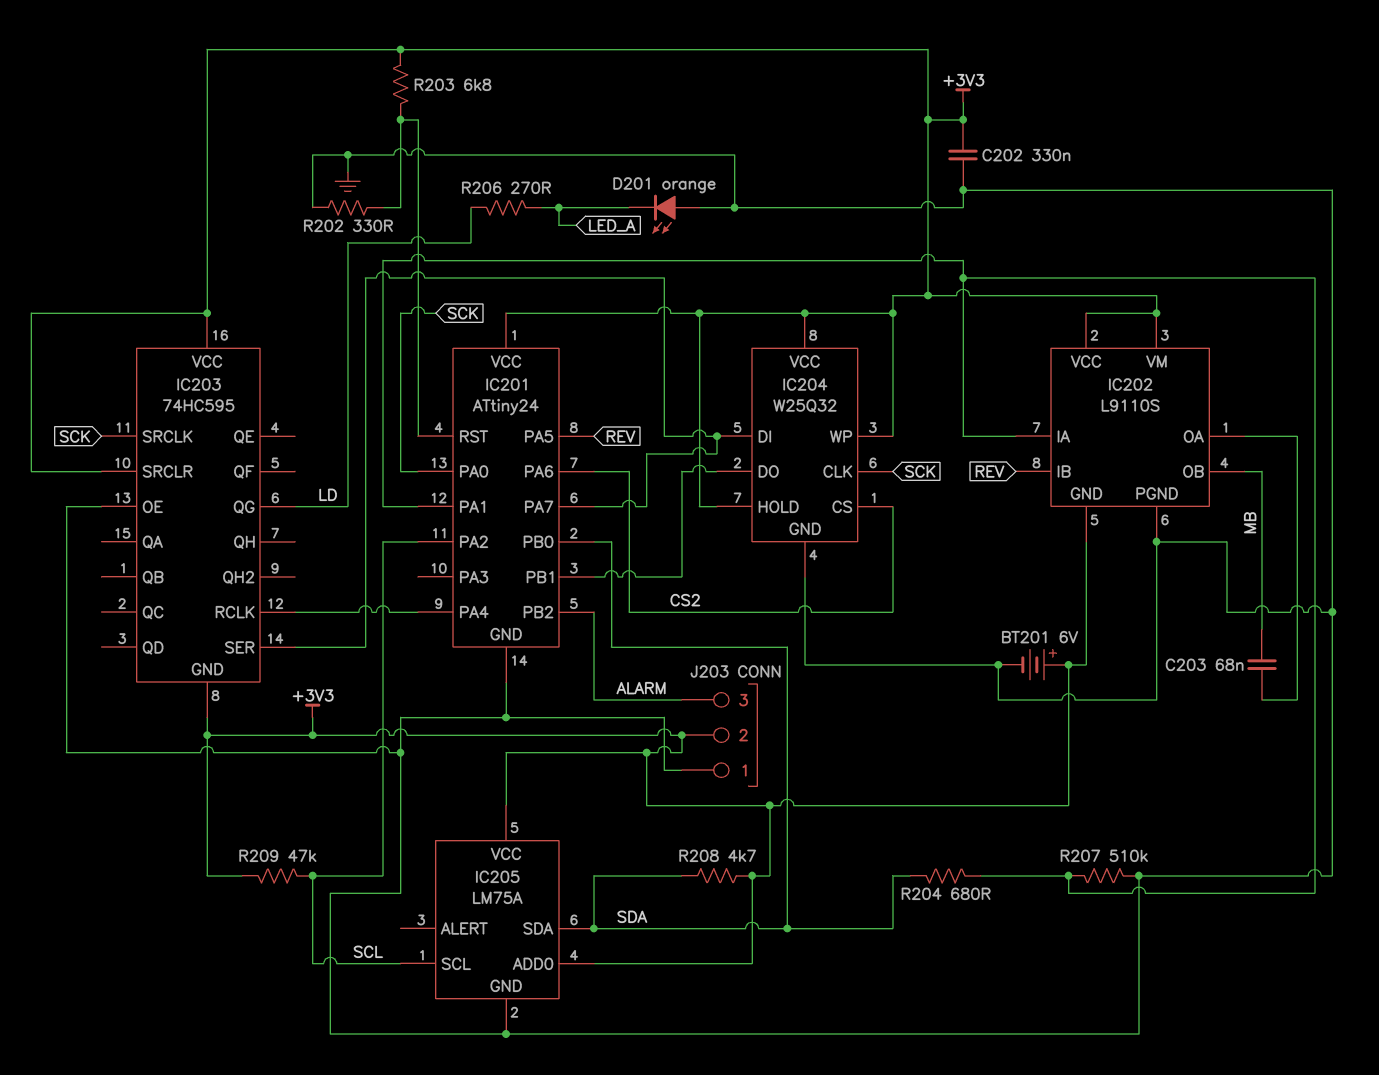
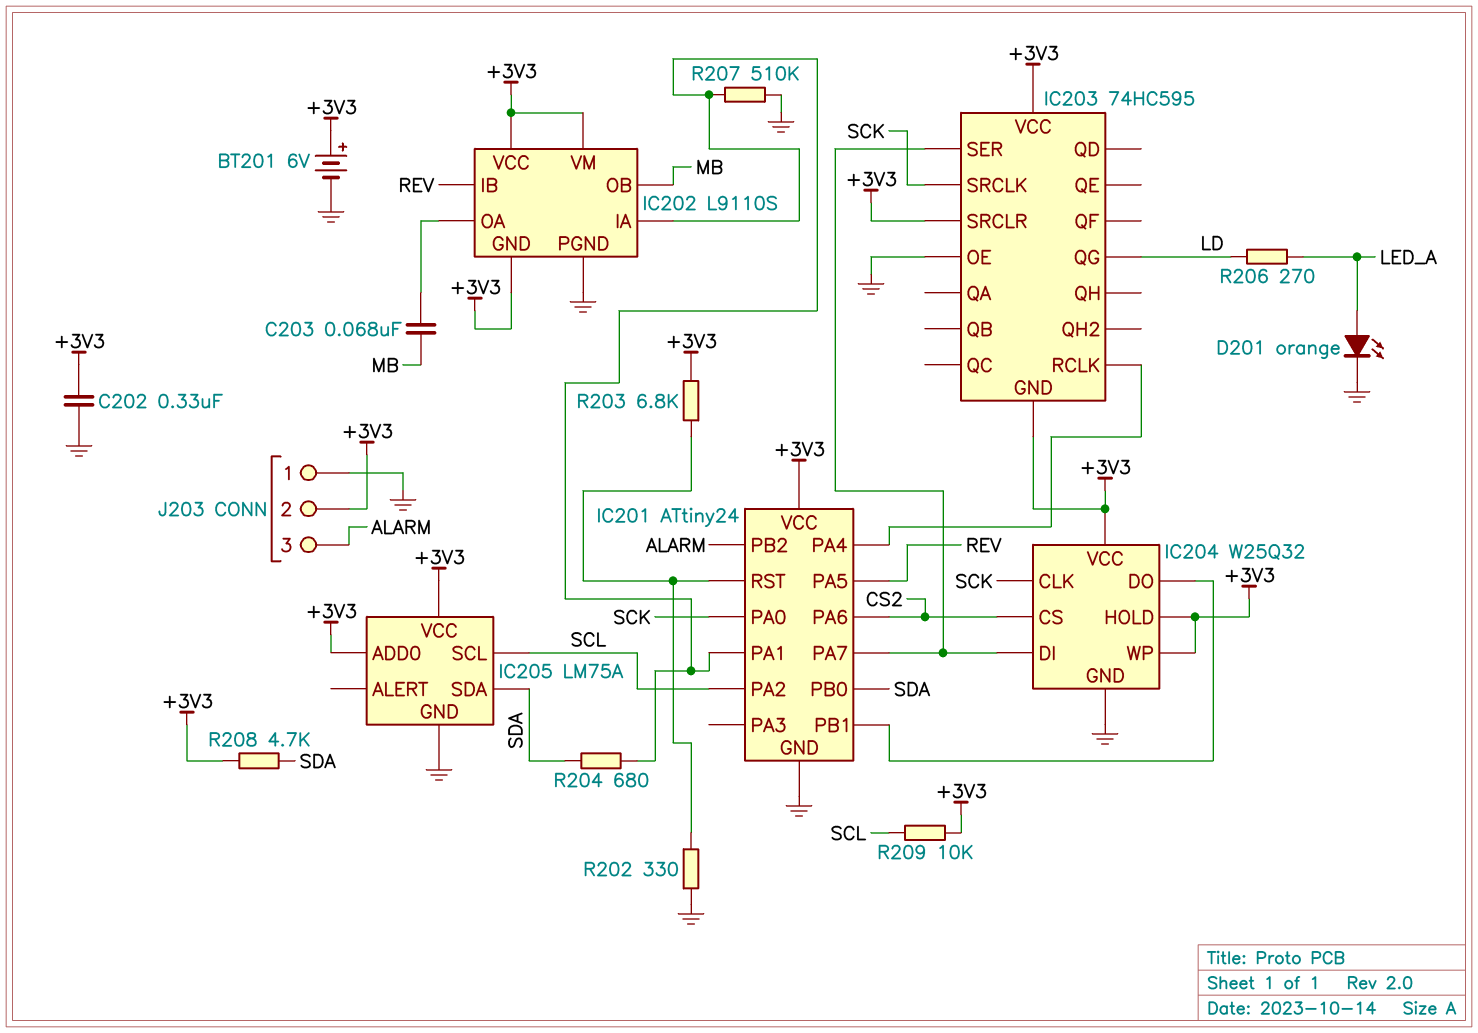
D201: LED orange (A GND, K LED_A) -> LED orange (A LED_A, K GND)
R209: 47k (+3V3, SCL) -> 10k (+3V3, SCL)

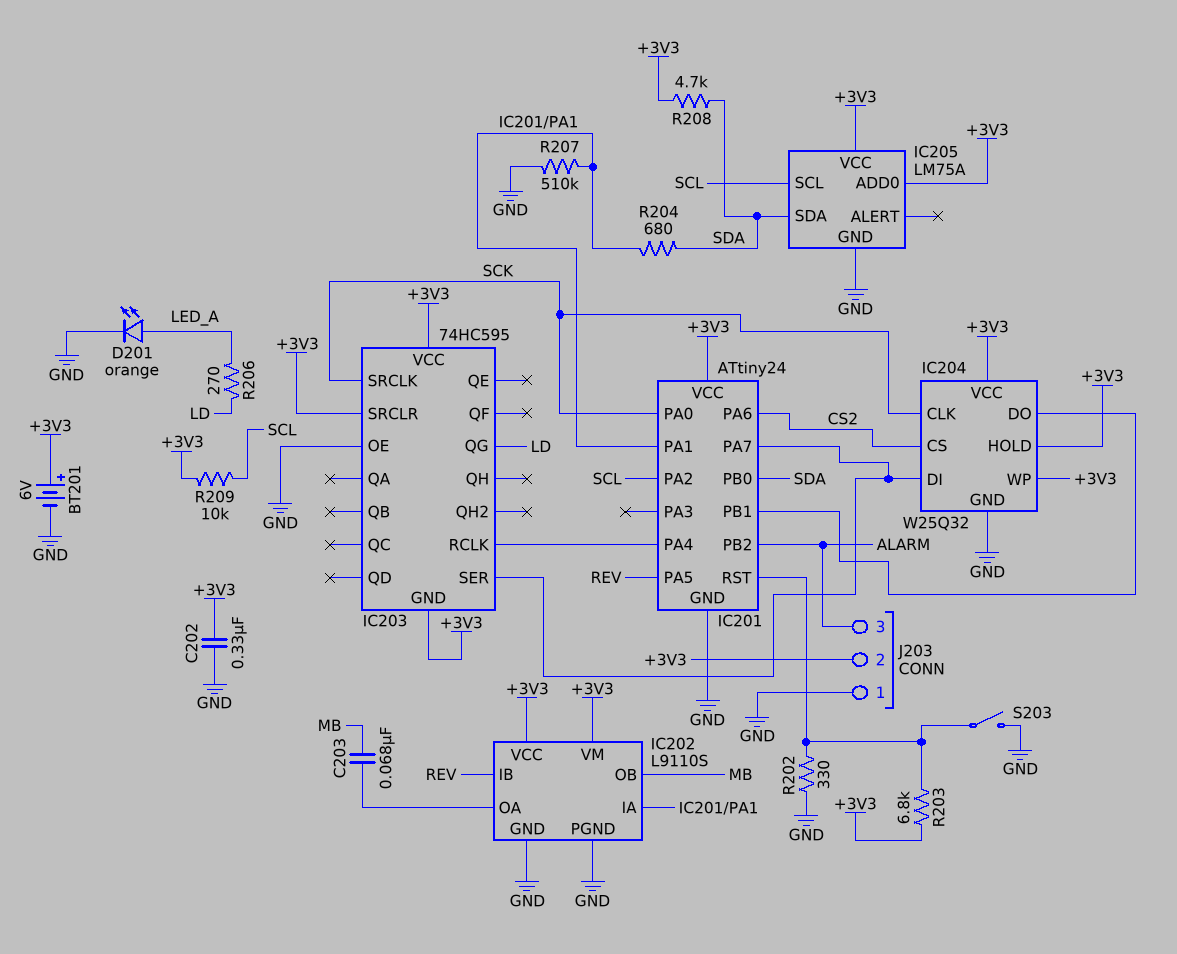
IC202 pin GND: +3V3 -> GND
S203: none -> switch (GND, IC201/RST)

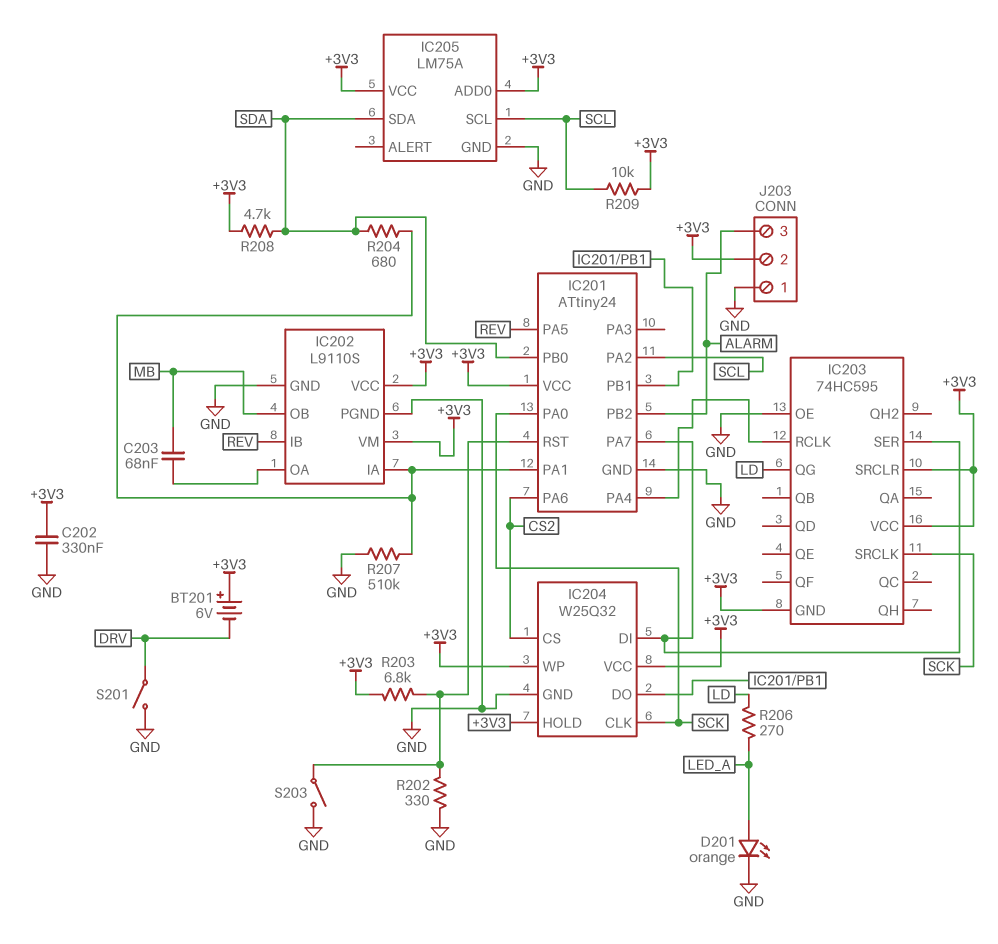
BT201: 6V (plus +3V3, minus GND) -> 6V (plus +3V3, minus DRV)
S201: none -> switch (DRV, GND)

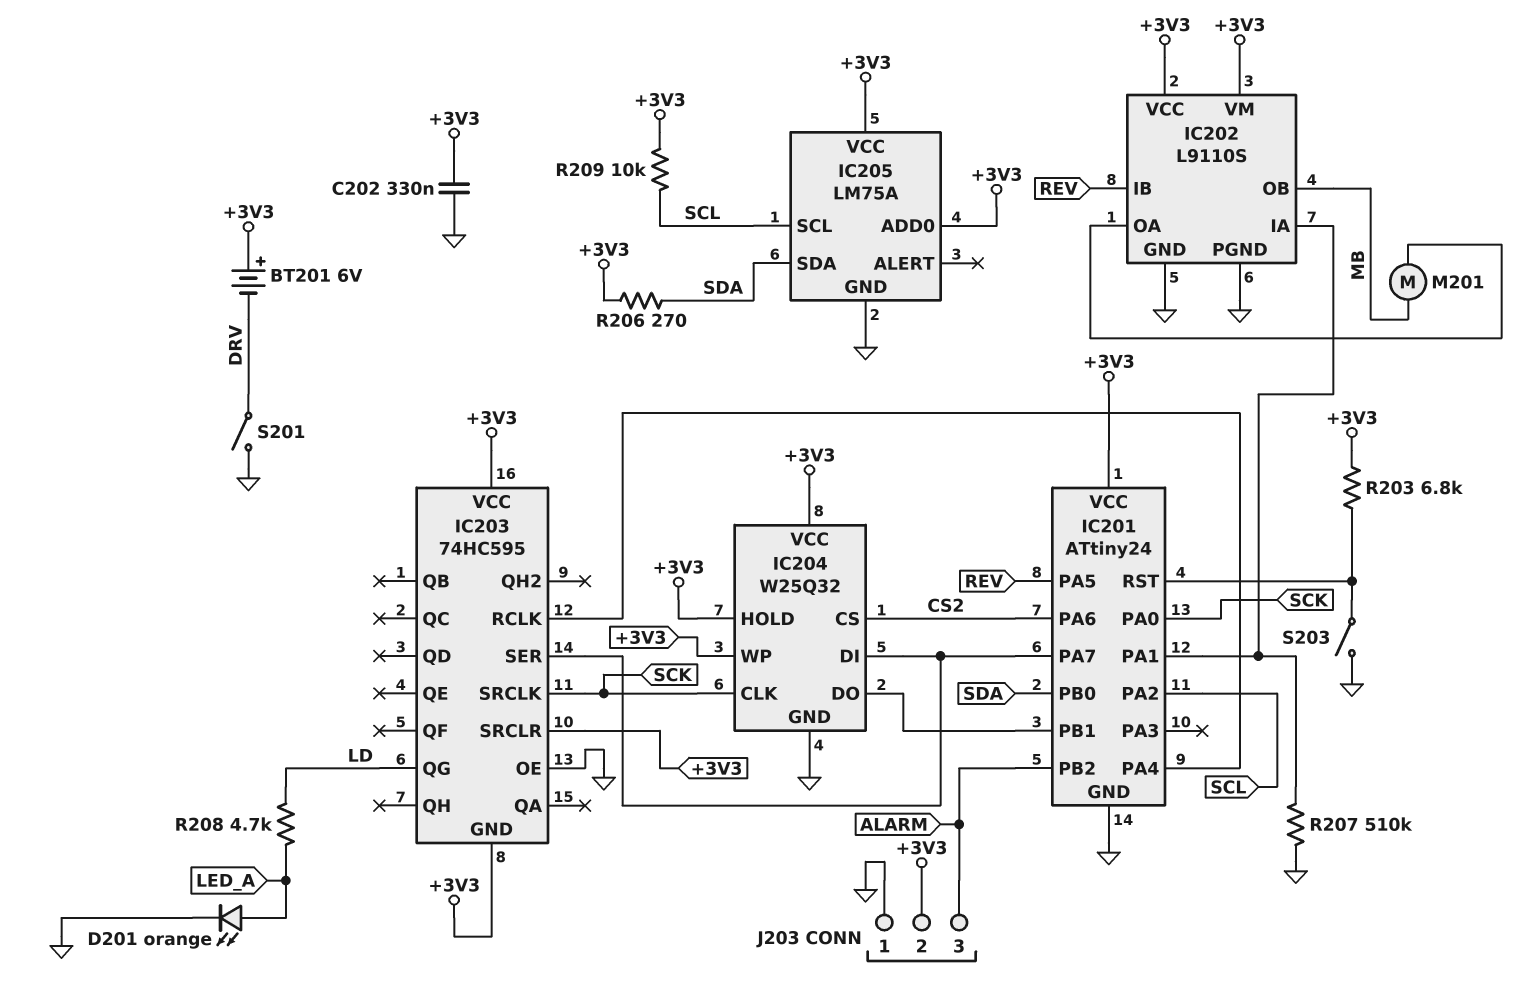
C203: 68nF (IC202/OA, MB) -> none
M201: none -> motor (IC202/OA, MB)
R202: 330 (GND, IC201/RST) -> none
R204: 680 (IC201/PA1, SDA) -> none
R206: 270 (LD, LED_A) -> 270 (+3V3, SDA)
R208: 4.7k (+3V3, SDA) -> 4.7k (LD, LED_A)

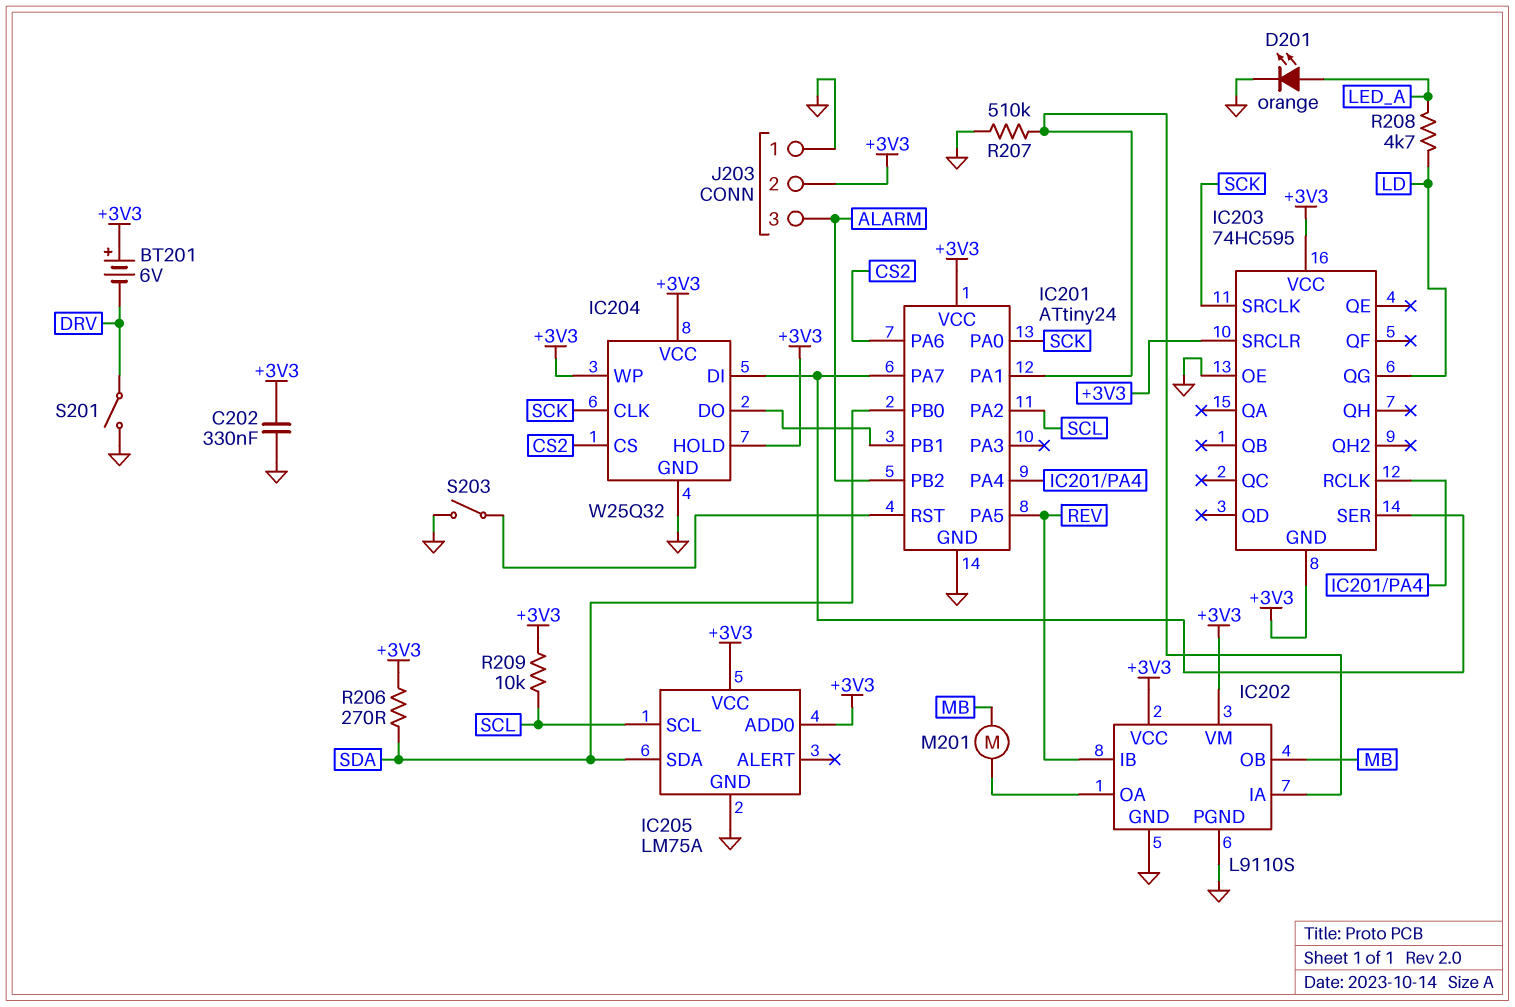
R203: 6.8k (+3V3, IC201/RST) -> none

